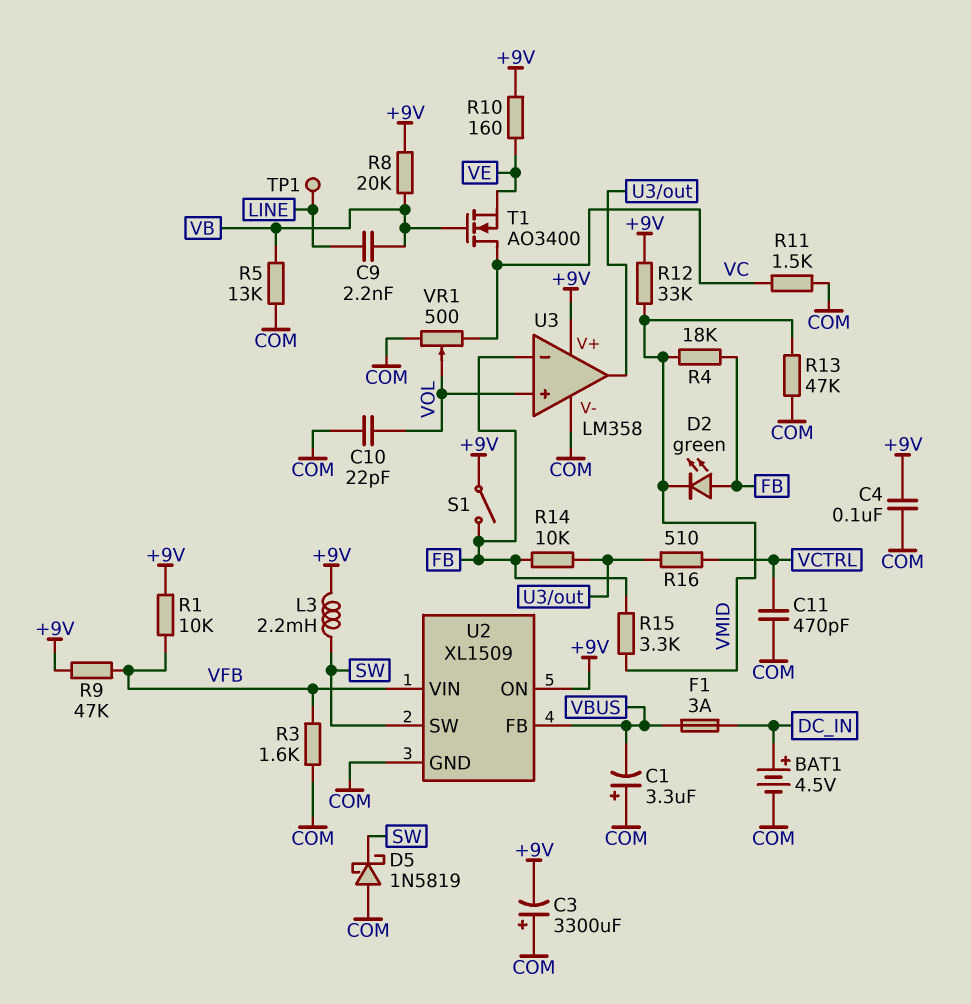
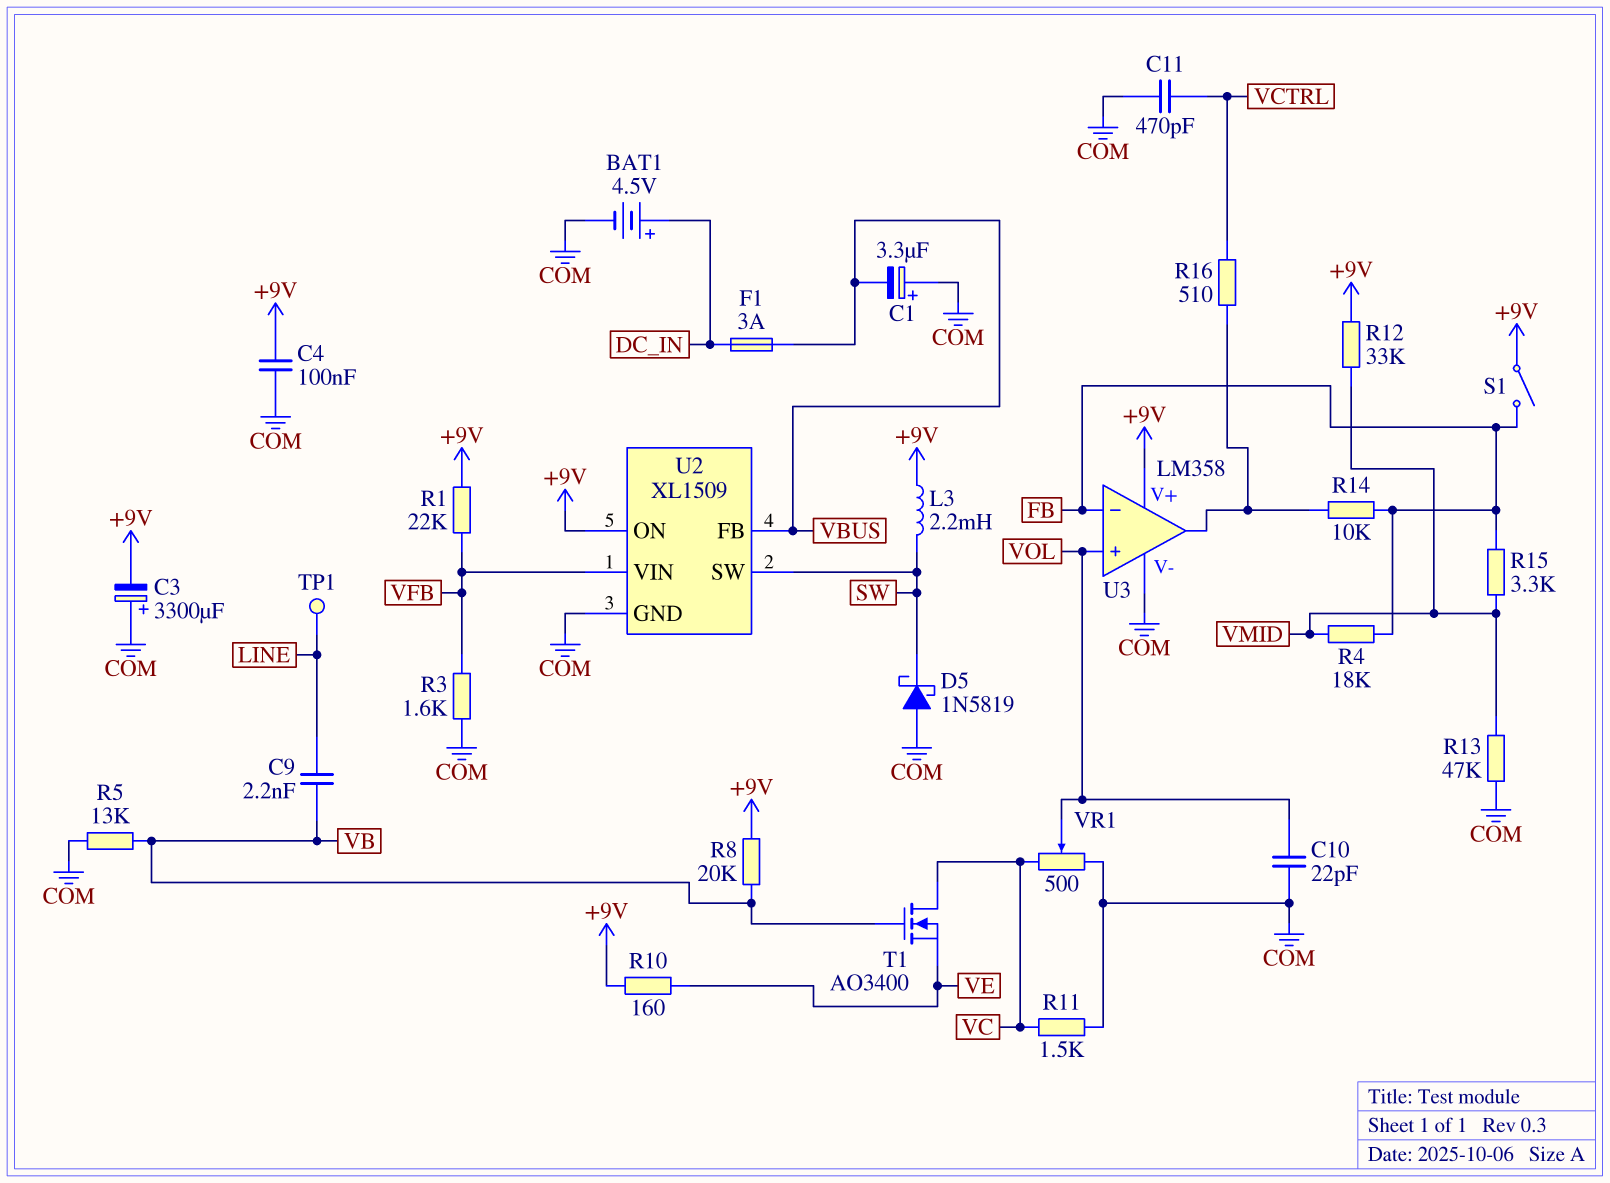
D2: LED green (A FB, K VMID) -> none
R1: 10k (+9V, VFB) -> 22k (+9V, VFB)
R9: 47k (+9V, VFB) -> none

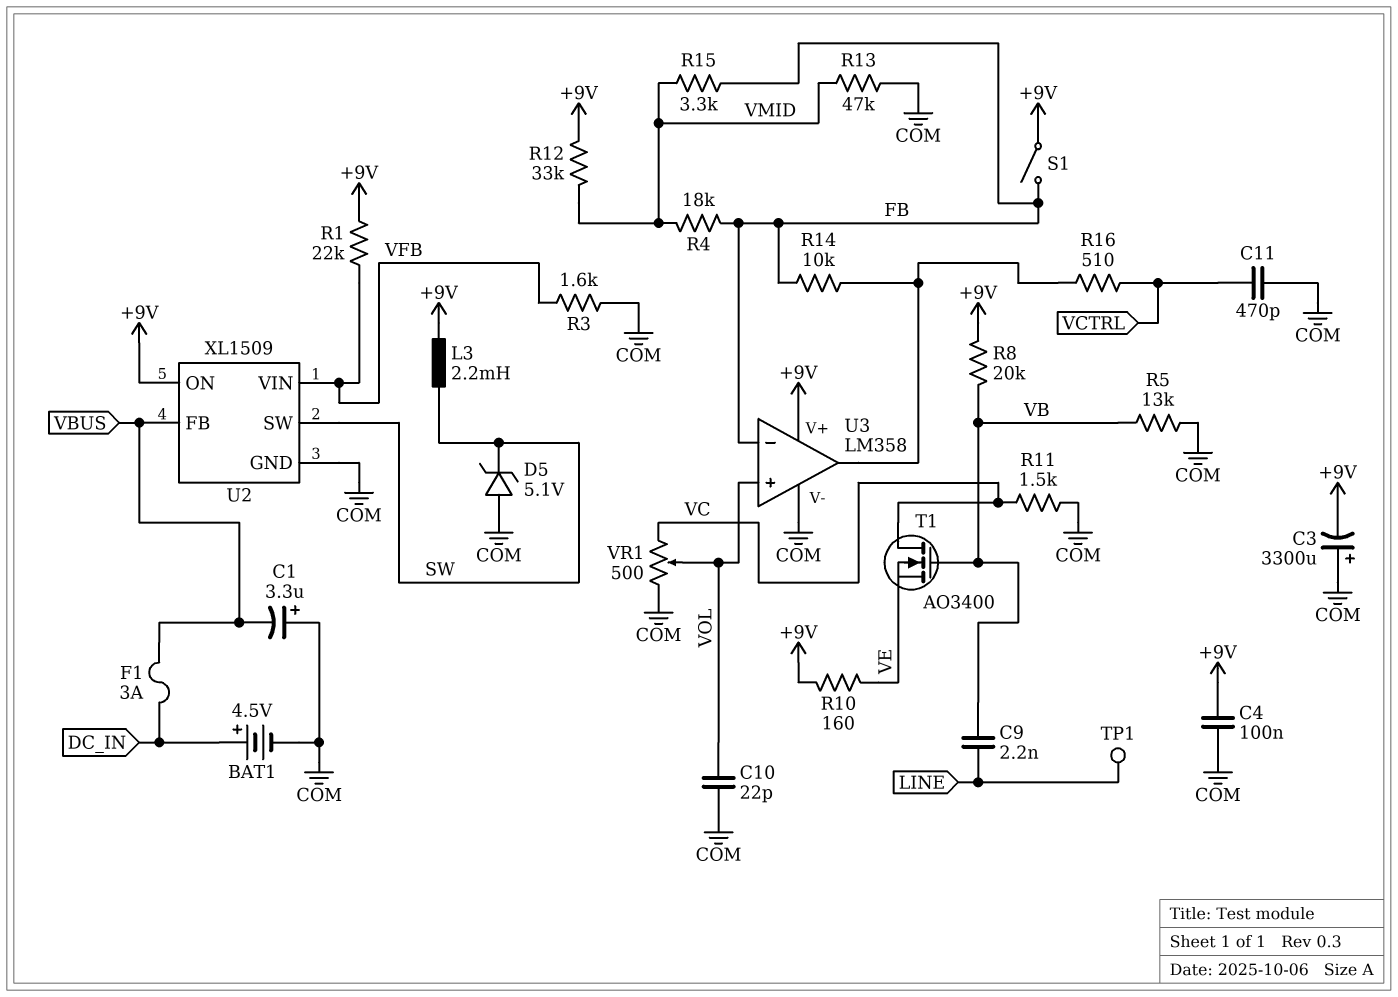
D5: schottky 1N5819 (A COM, K SW) -> zener 5.1V (A COM, K SW)

